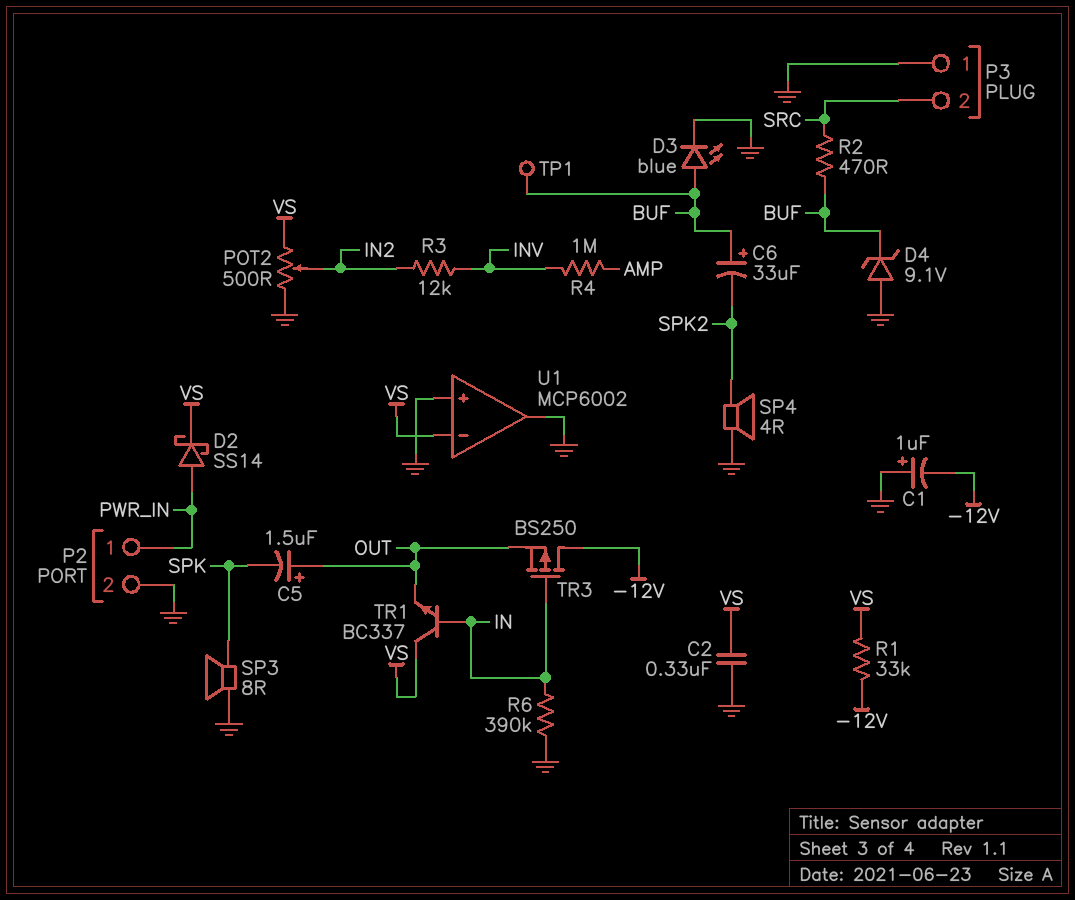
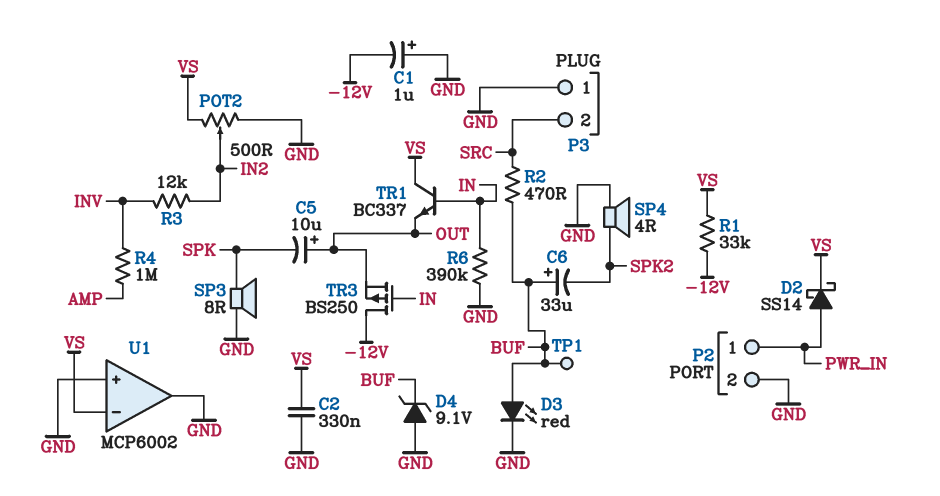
C5: 1.5uF (plus OUT, minus SPK) -> 10uF (plus OUT, minus SPK)
D3: LED blue (A BUF, K GND) -> LED red (A BUF, K GND)

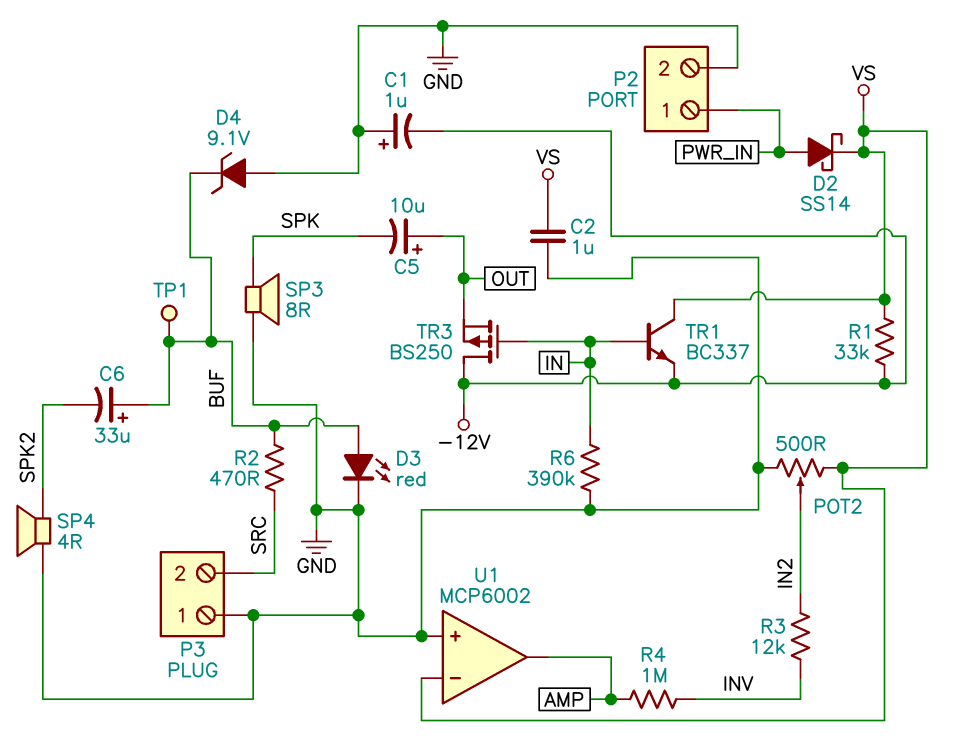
C2: 330nF (GND, VS) -> 1uF (GND, VS)
TR1: NPN BC337 (B IN, C VS, E OUT) -> NPN BC337 (B IN, C VS, E -12V)
U1 pin out: GND -> AMP

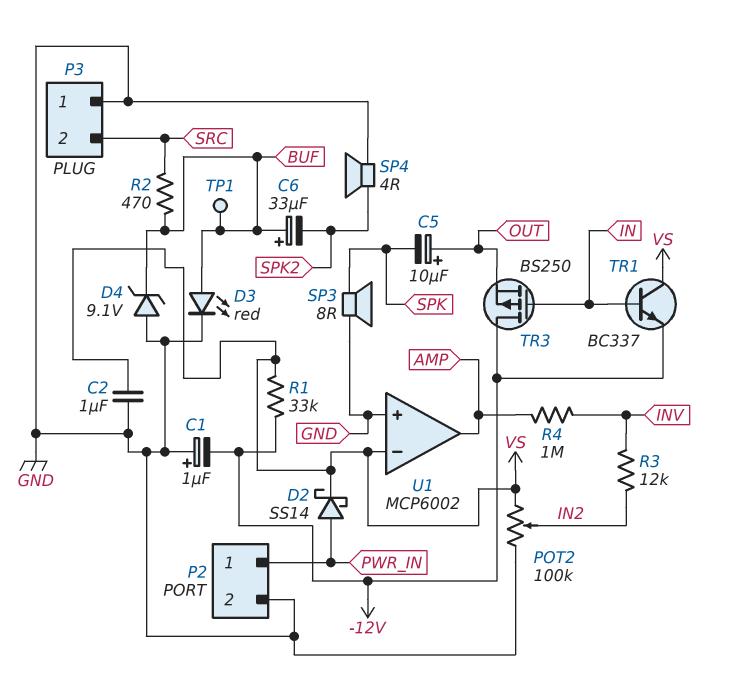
POT2: 500 (GND, VS, wiper IN2) -> 100k (GND, VS, wiper IN2)
R6: 390k (GND, IN) -> none

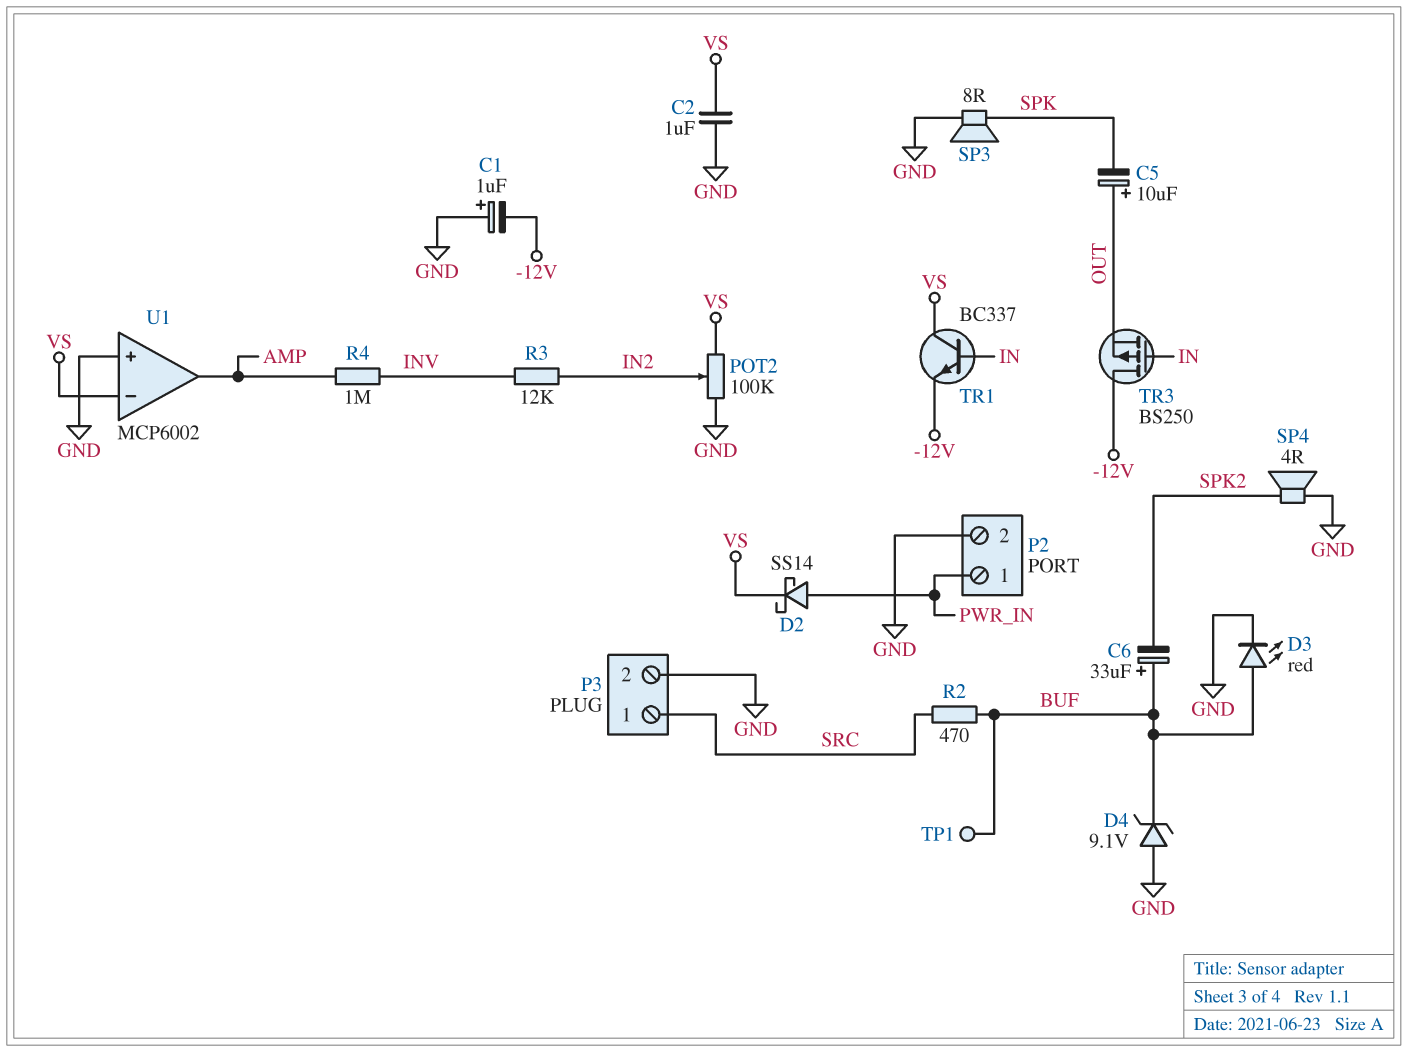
P3 pin 1: GND -> SRC
P3 pin 2: SRC -> GND
R1: 33k (-12V, VS) -> none

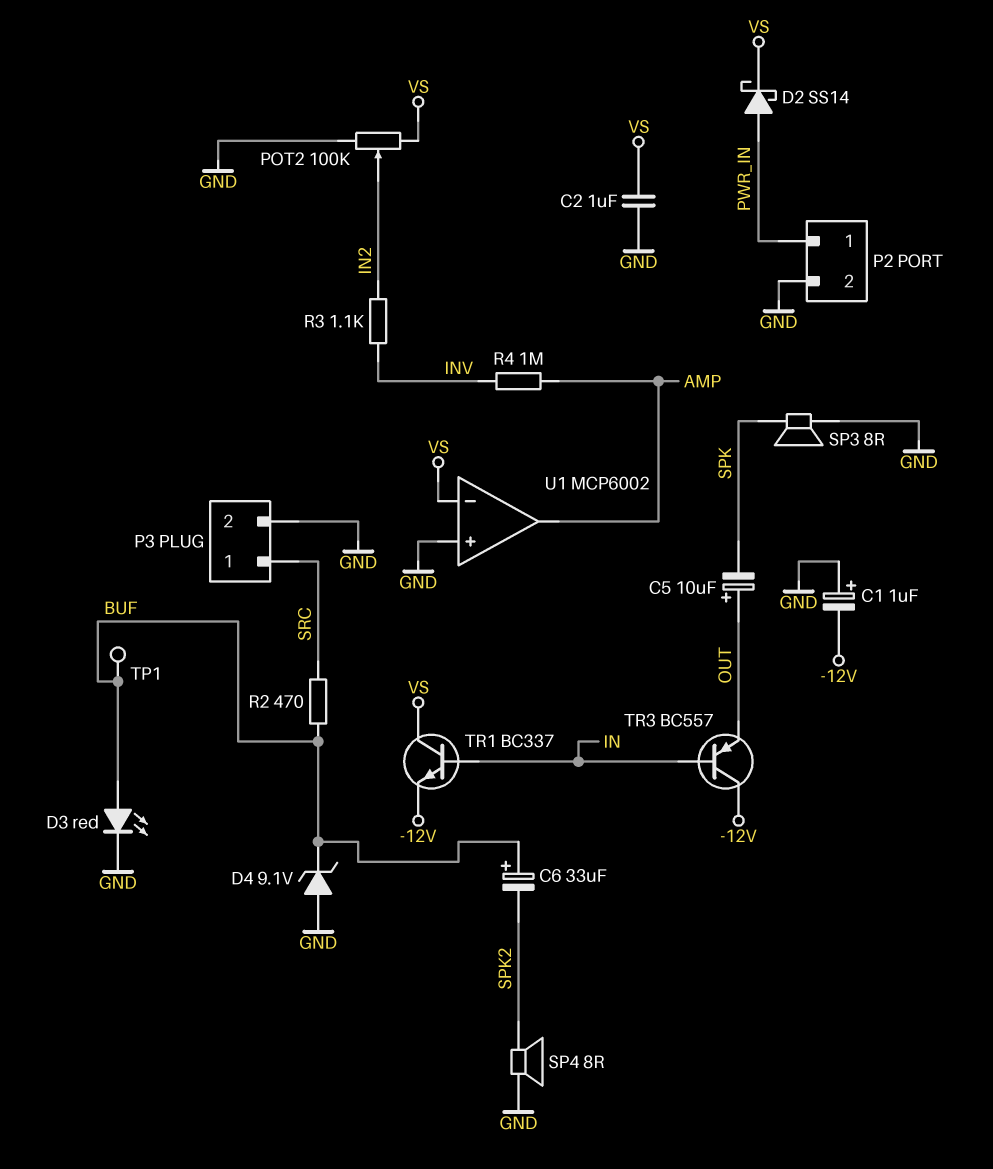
R3: 12k (IN2, INV) -> 1.1k (IN2, INV)
SP4: speaker 4R (GND, SPK2) -> speaker 8R (GND, SPK2)
TR3: PMOS BS250 (G IN, D -12V, S OUT) -> PNP BC557 (B IN, C -12V, E OUT)

